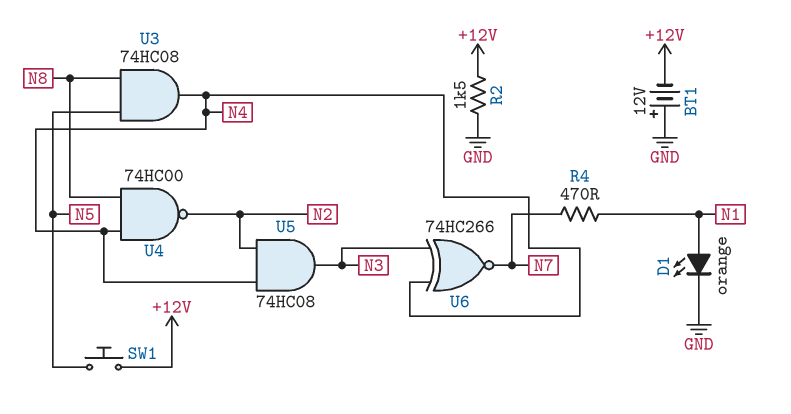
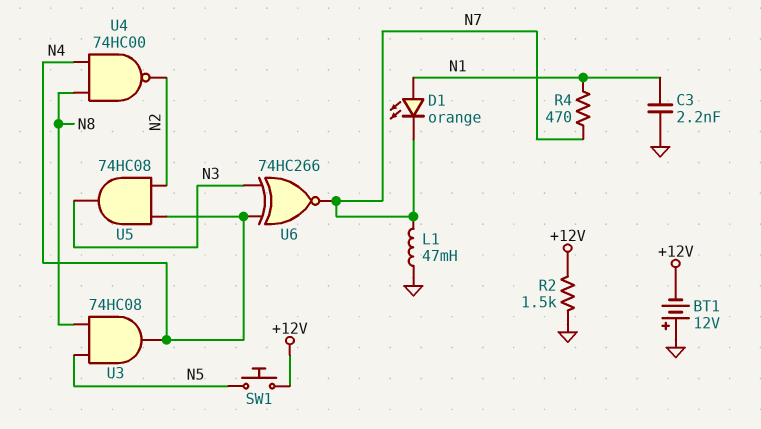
C3: none -> 2.2nF (GND, N1)
D1: LED orange (A N1, K GND) -> LED orange (A N1, K N7)
L1: none -> 47mH (GND, N7)

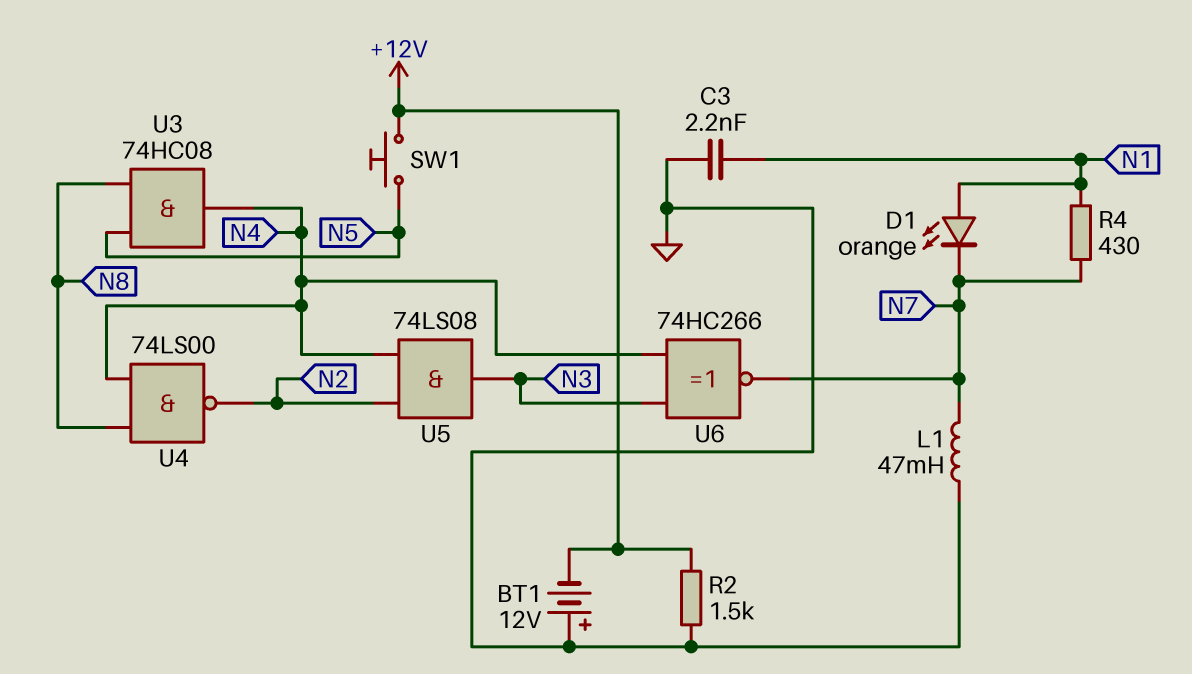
R4: 470 (N1, N7) -> 430 (N1, N7)
U4: NAND 74HC00 (in N4, in N8, out N2) -> NAND 74LS00 (in N4, in N8, out N2)
U5: AND 74HC08 (in N2, in N4, out N3) -> AND 74LS08 (in N2, in N4, out N3)

